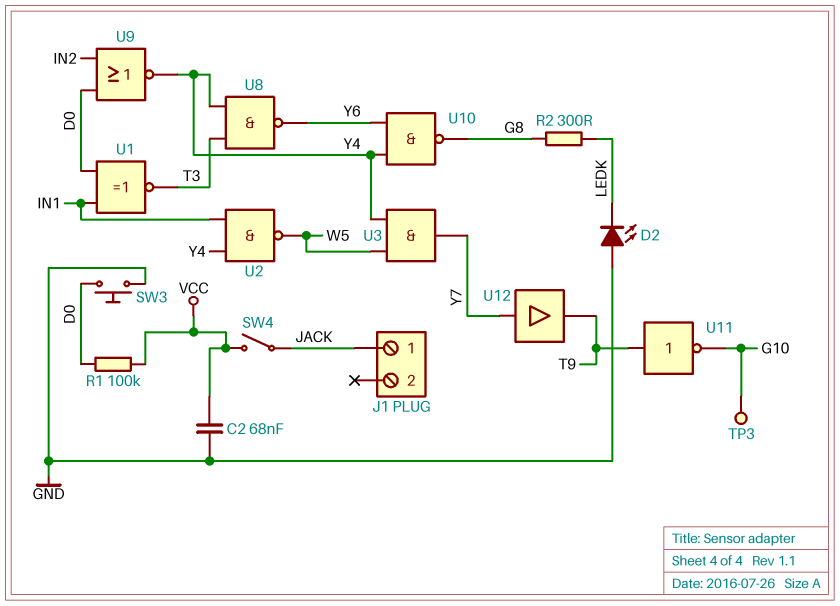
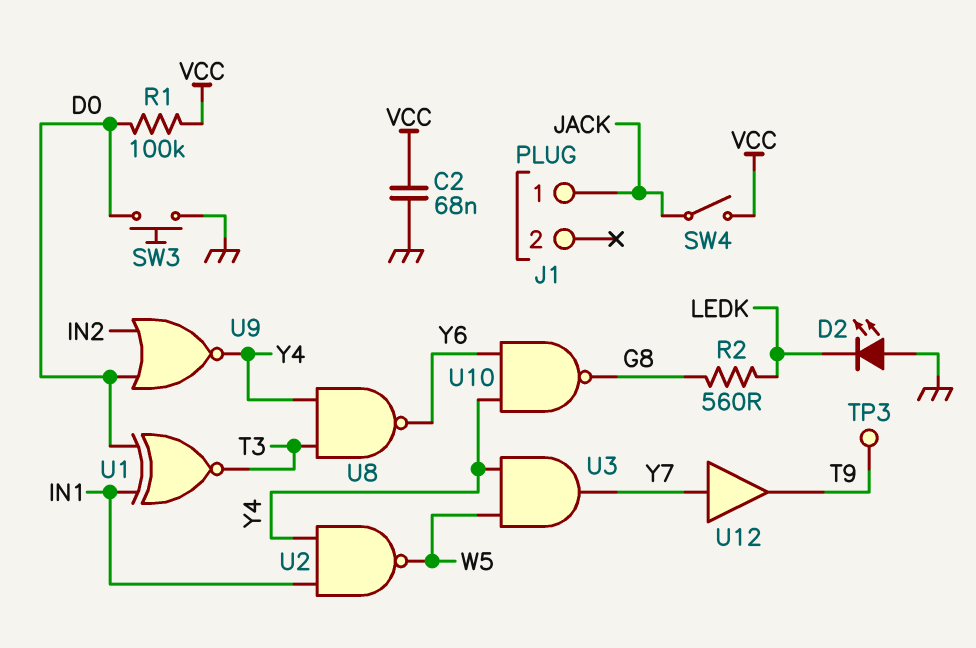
R2: 300 (G8, LEDK) -> 560 (G8, LEDK)
TP3: test point (G10) -> test point (T9)
U11: NOT (in T9, out G10) -> none

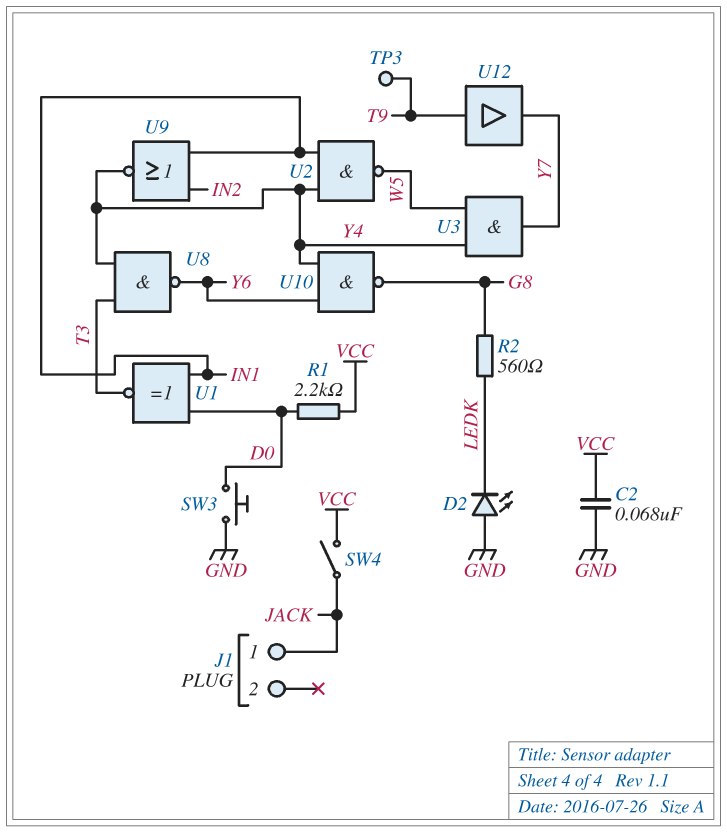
R1: 100k (D0, VCC) -> 2.2k (D0, VCC)
U9: NOR (in D0, in IN2, out Y4) -> NOR (in IN1, in IN2, out Y4)
U12: buffer (in Y7, out T9) -> buffer (in T9, out Y7)

